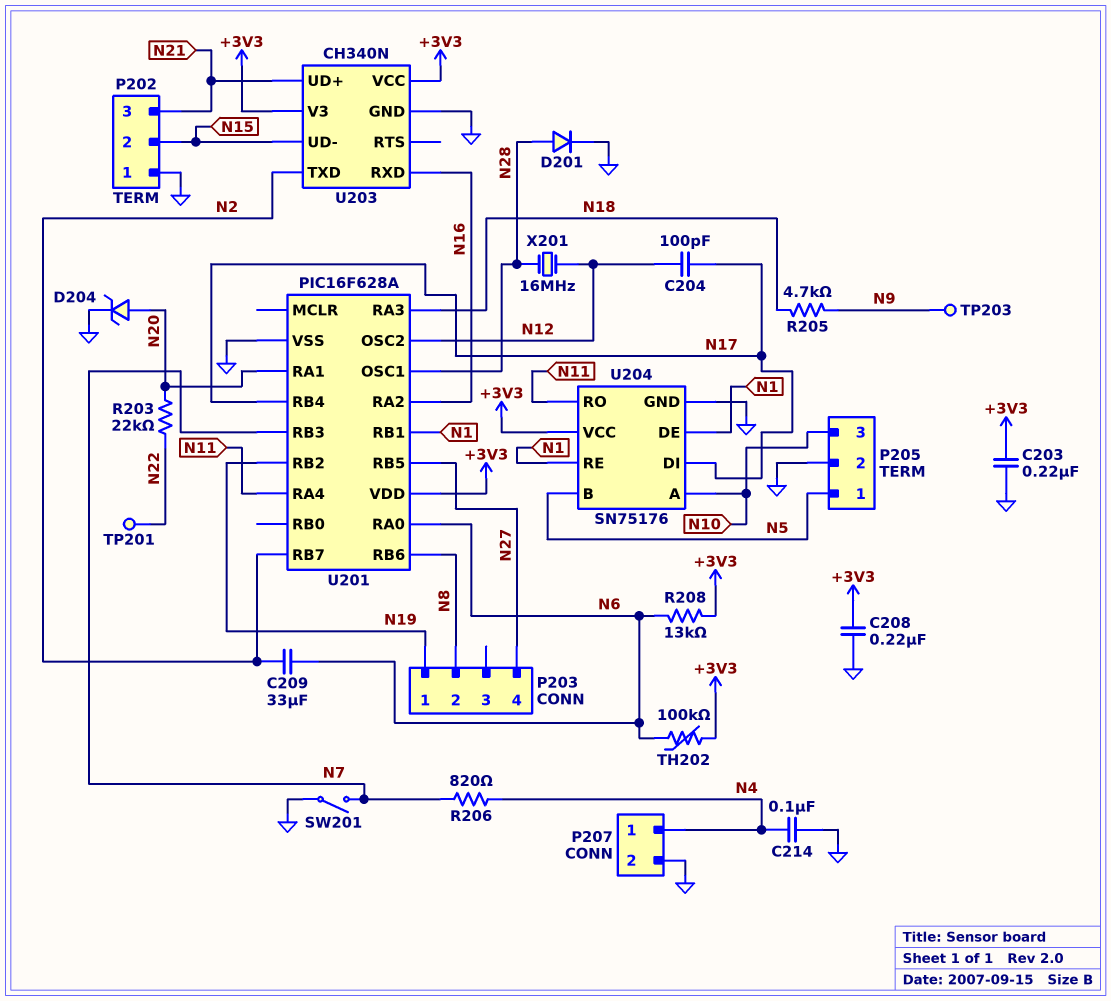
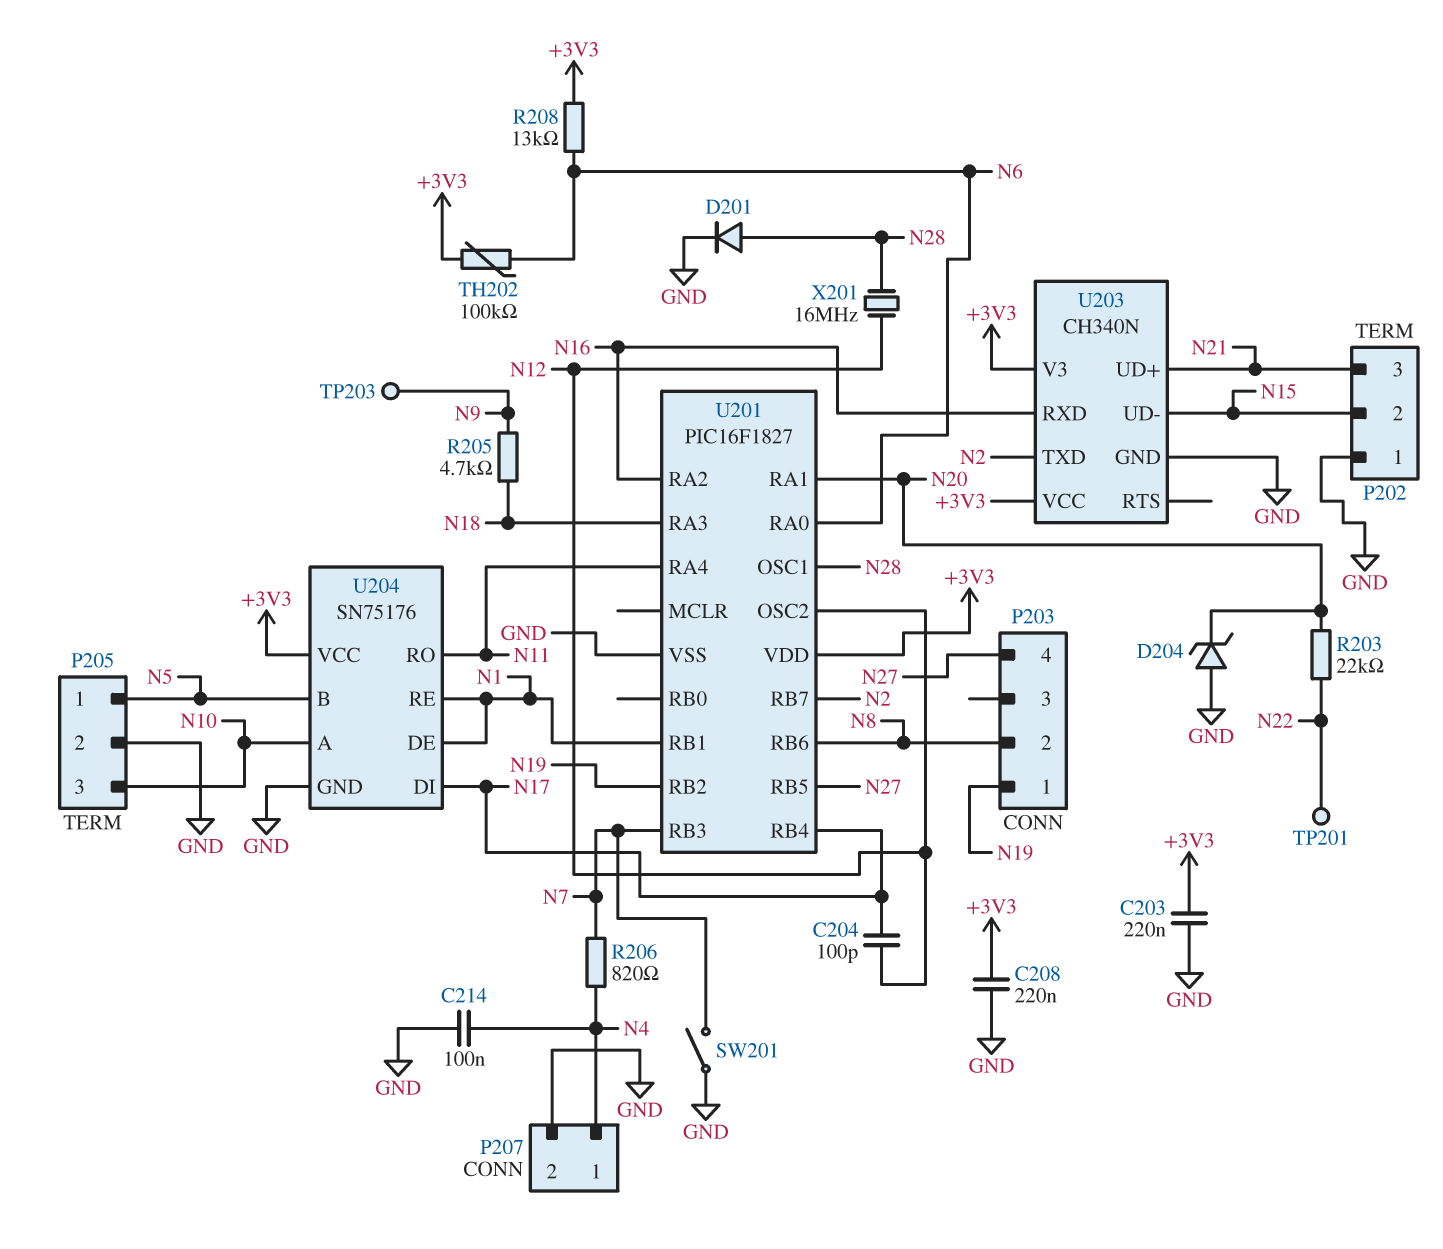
C209: 33uF (N2, N6) -> none
D204: zener (A N20, K GND) -> zener (A GND, K N20)
U201: PIC16F628A -> PIC16F1827

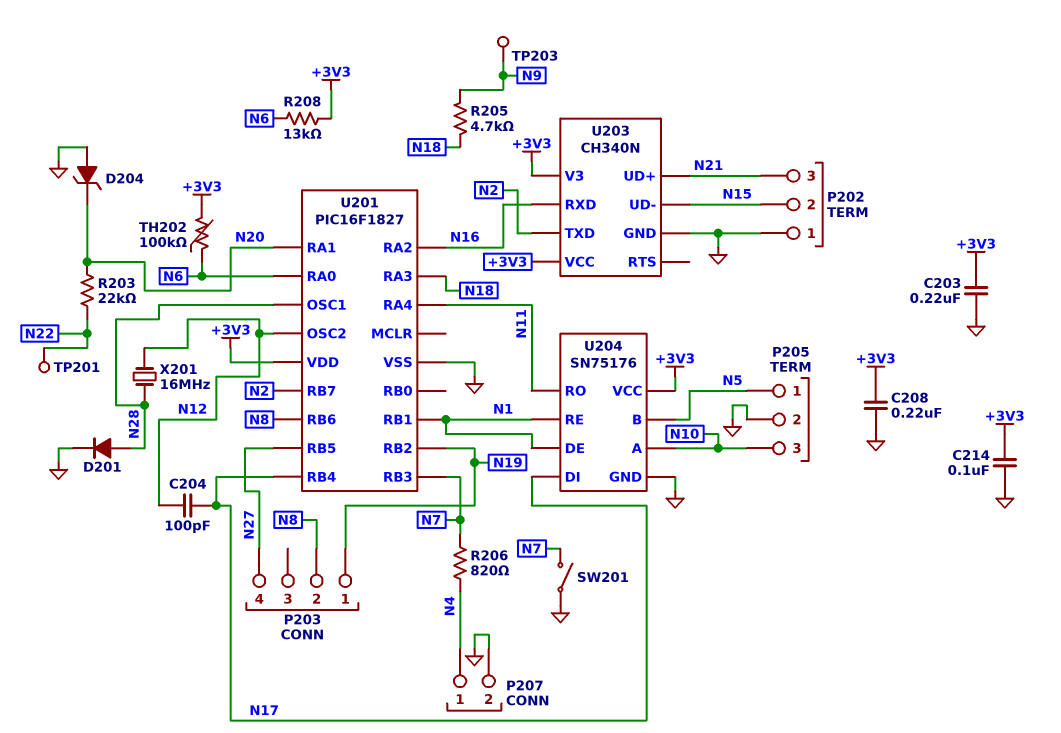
C214: 100nF (GND, N4) -> 100nF (+3V3, GND)

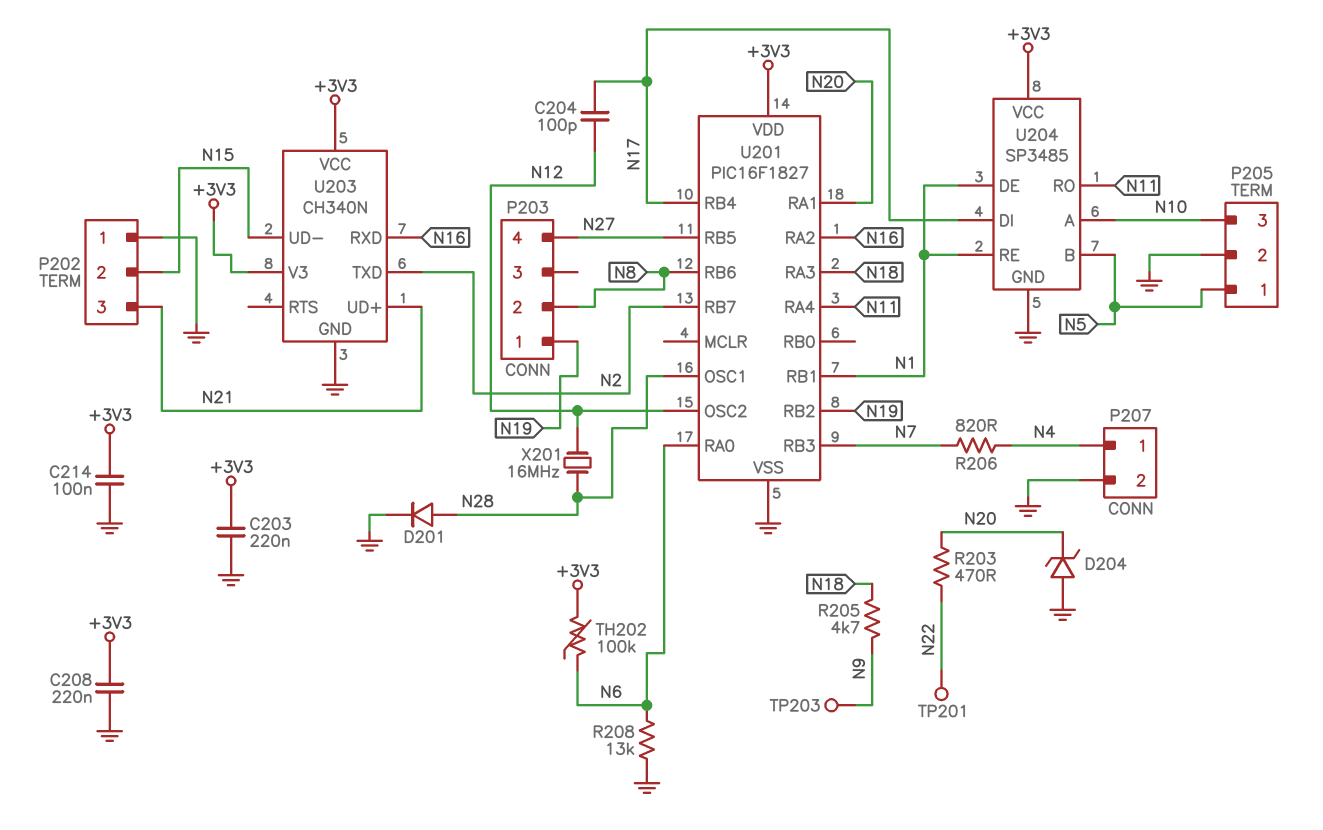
R203: 22k (N20, N22) -> 470 (N20, N22)
R208: 13k (+3V3, N6) -> 13k (GND, N6)
SW201: switch (GND, N7) -> none
U204: SN75176 -> SP3485

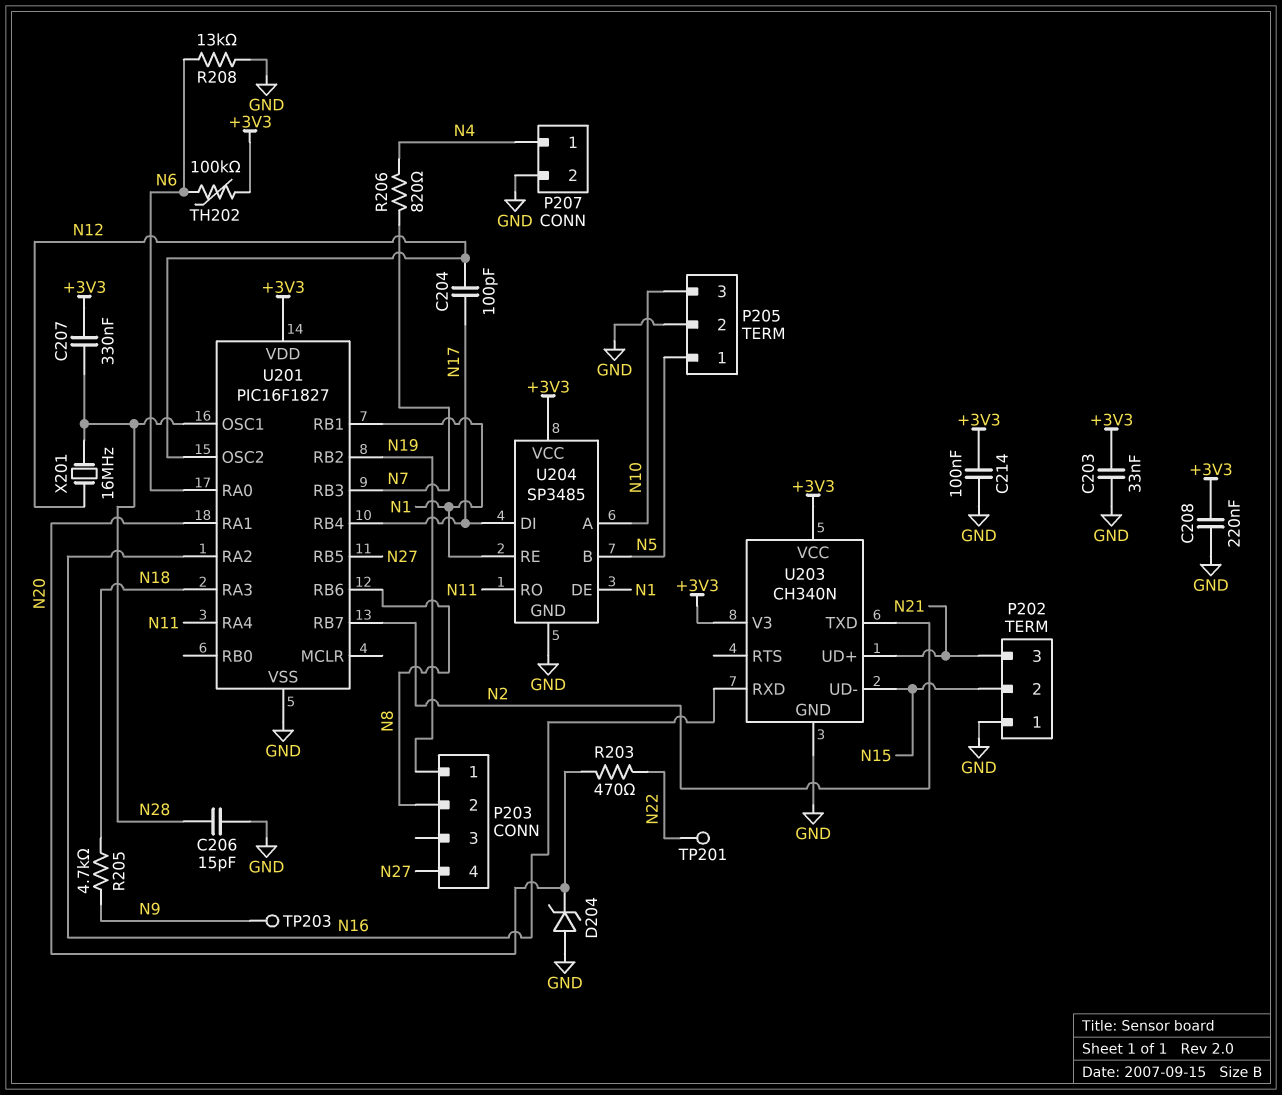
C203: 220nF (+3V3, GND) -> 33nF (+3V3, GND)
C206: none -> 15pF (GND, N28)
C207: none -> 330nF (+3V3, N28)
D201: diode (A N28, K GND) -> none

